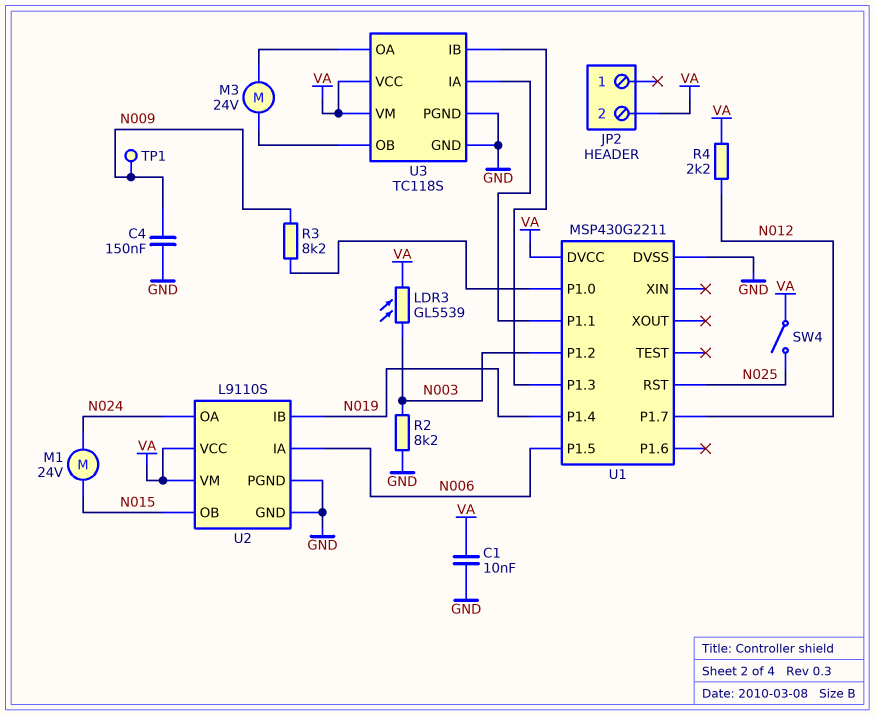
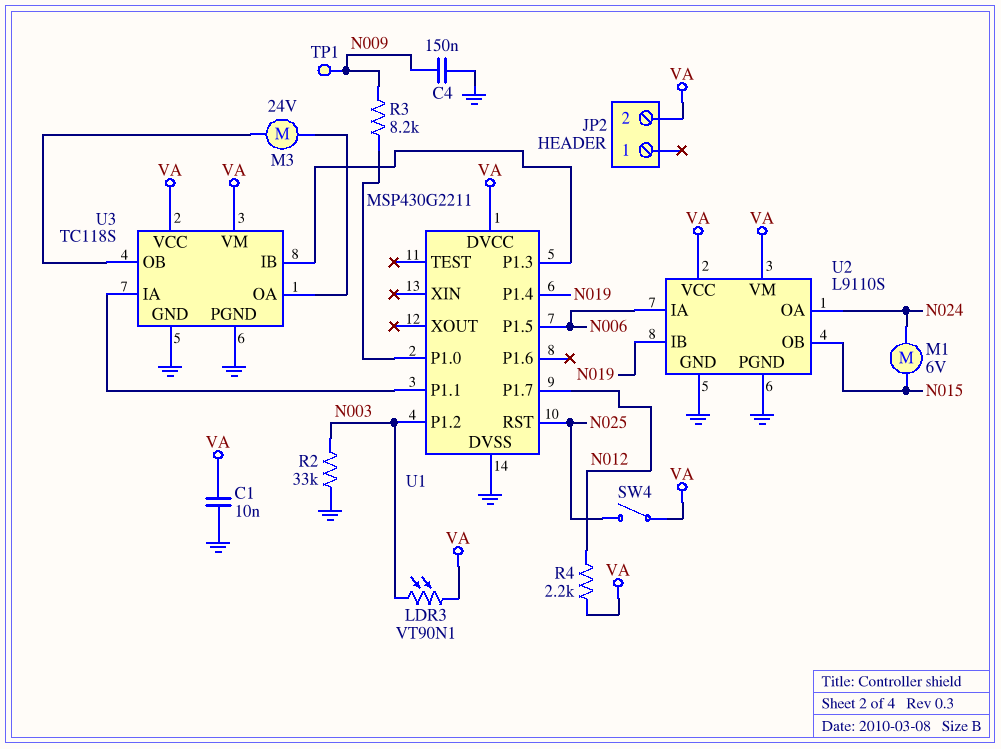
LDR3: GL5539 (N003, VA) -> VT90N1 (N003, VA)
M1: motor 24V (N015, N024) -> motor 6V (N015, N024)
R2: 8.2k (GND, N003) -> 33k (GND, N003)

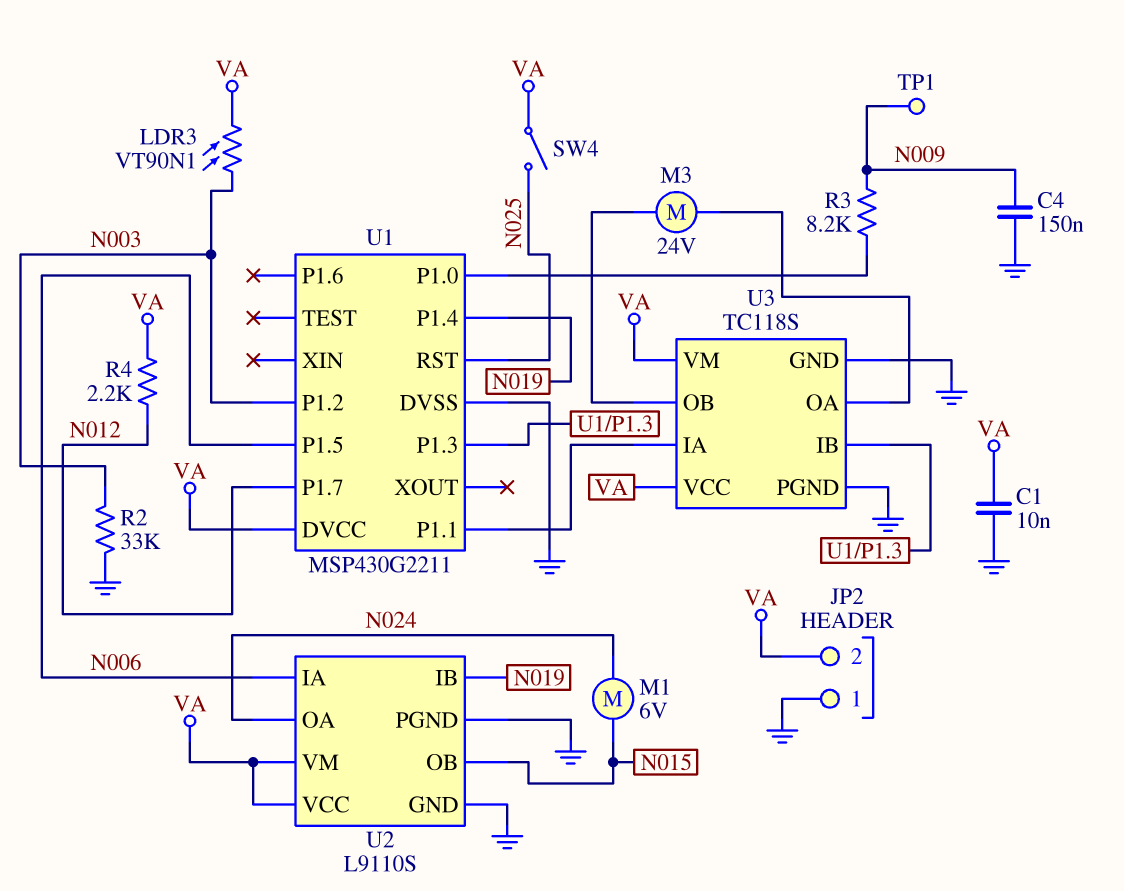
JP2 pin 1: none -> GND

